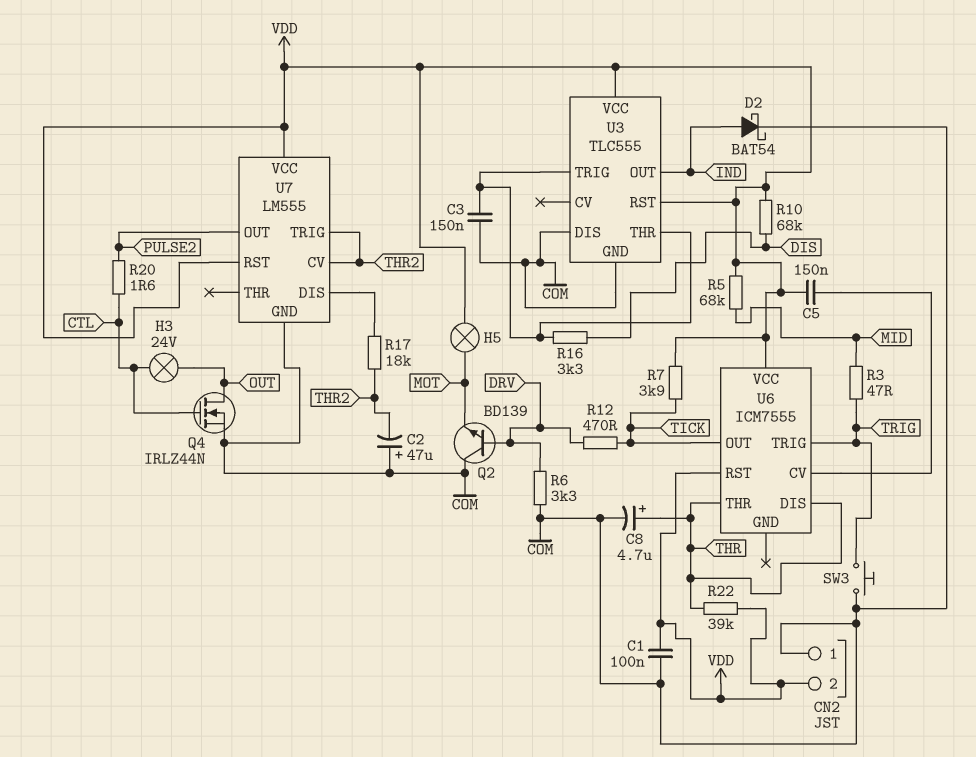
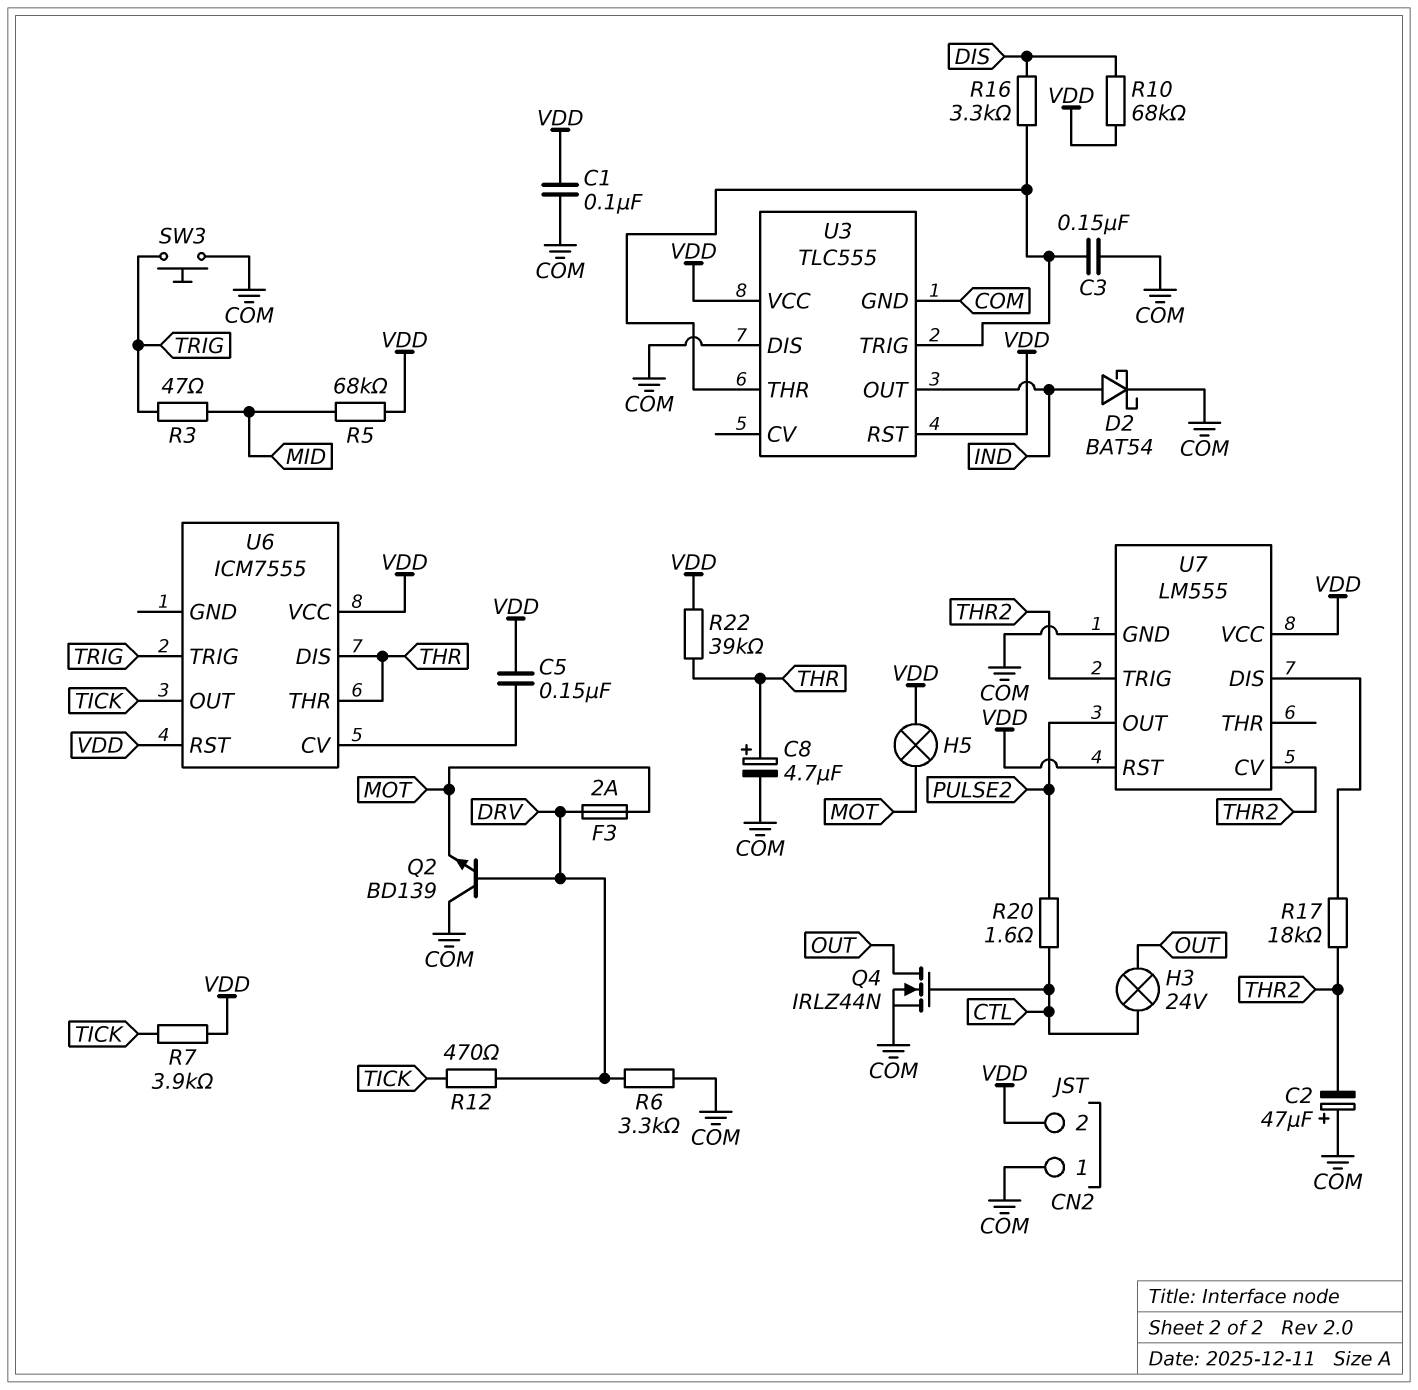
F3: none -> 2A (DRV, MOT)

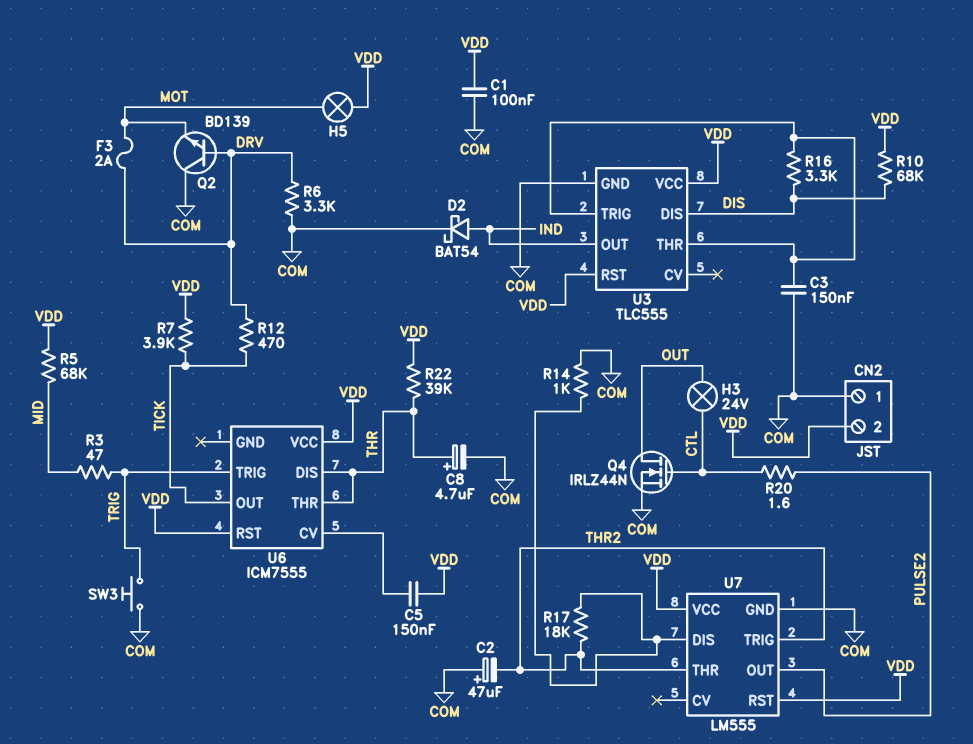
R14: none -> 1k (COM, U7/DIS)
U3 pin DIS: COM -> DIS
U7 pin CV: THR2 -> none
U7 pin THR: none -> THR2

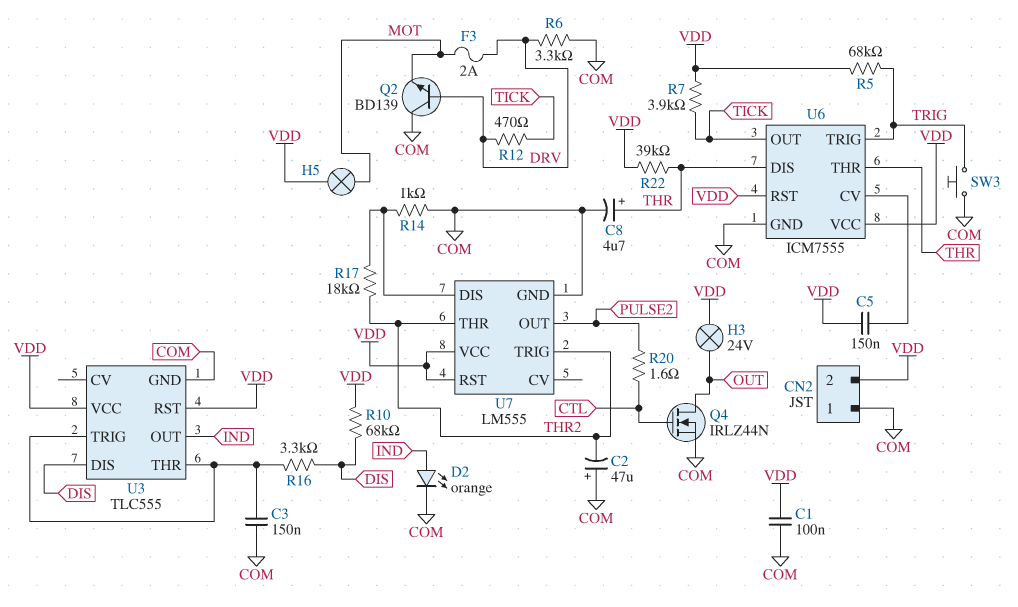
D2: schottky BAT54 (A IND, K COM) -> LED orange (A IND, K COM)
H3: lamp 24V (CTL, OUT) -> lamp 24V (OUT, VDD)
R3: 47 (MID, TRIG) -> none
R5: 68k (MID, VDD) -> 68k (TRIG, VDD)
U6 pin GND: none -> COM

